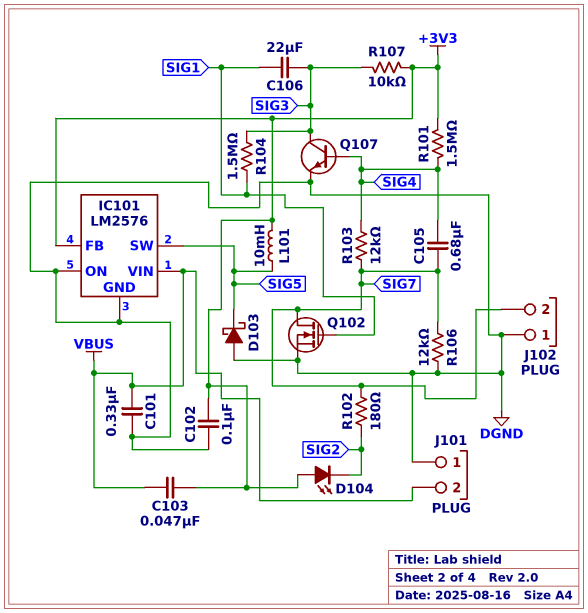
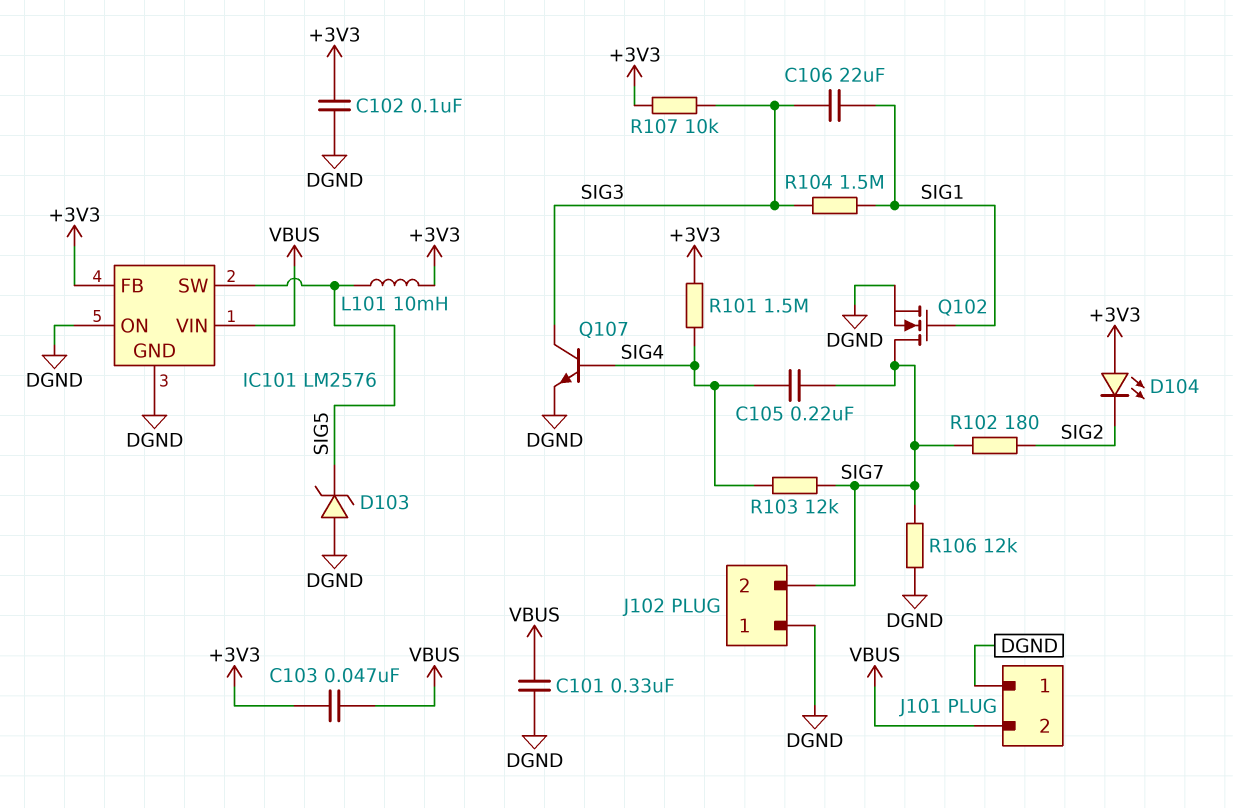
C105: 680nF (SIG4, SIG7) -> 220nF (SIG4, SIG7)
D103: schottky (A DGND, K SIG5) -> zener (A DGND, K SIG5)

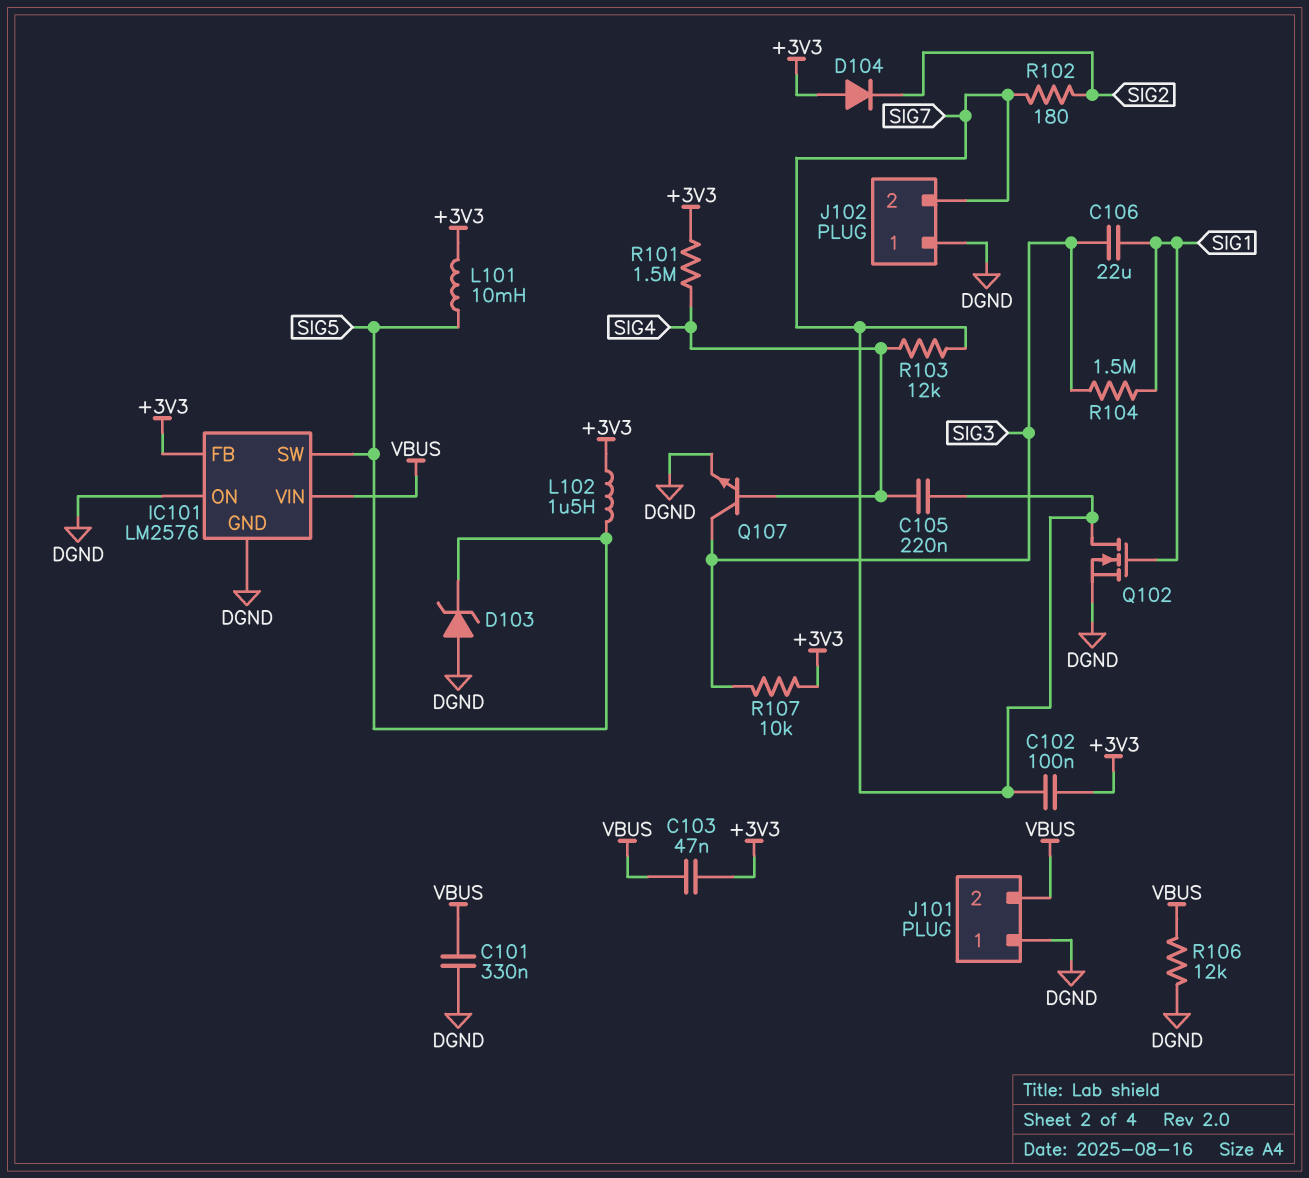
C102: 100nF (+3V3, DGND) -> 100nF (+3V3, SIG7)
D104: LED (A +3V3, K SIG2) -> diode (A +3V3, K SIG2)
L102: none -> 1.5uH (+3V3, SIG5)
R106: 12k (DGND, SIG7) -> 12k (DGND, VBUS)

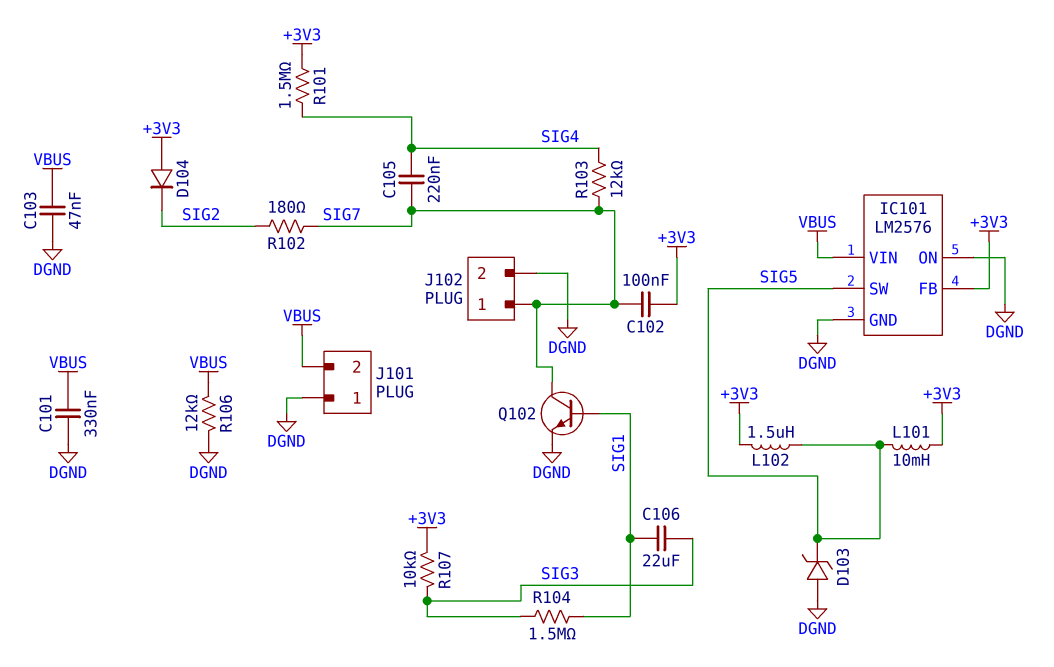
C103: 47nF (+3V3, VBUS) -> 47nF (DGND, VBUS)
J102 pin 1: DGND -> SIG7
J102 pin 2: SIG7 -> DGND
Q102: NMOS (G SIG1, D SIG7, S DGND) -> NPN (B SIG1, C SIG7, E DGND)
Q107: NPN (B SIG4, C SIG3, E DGND) -> none

